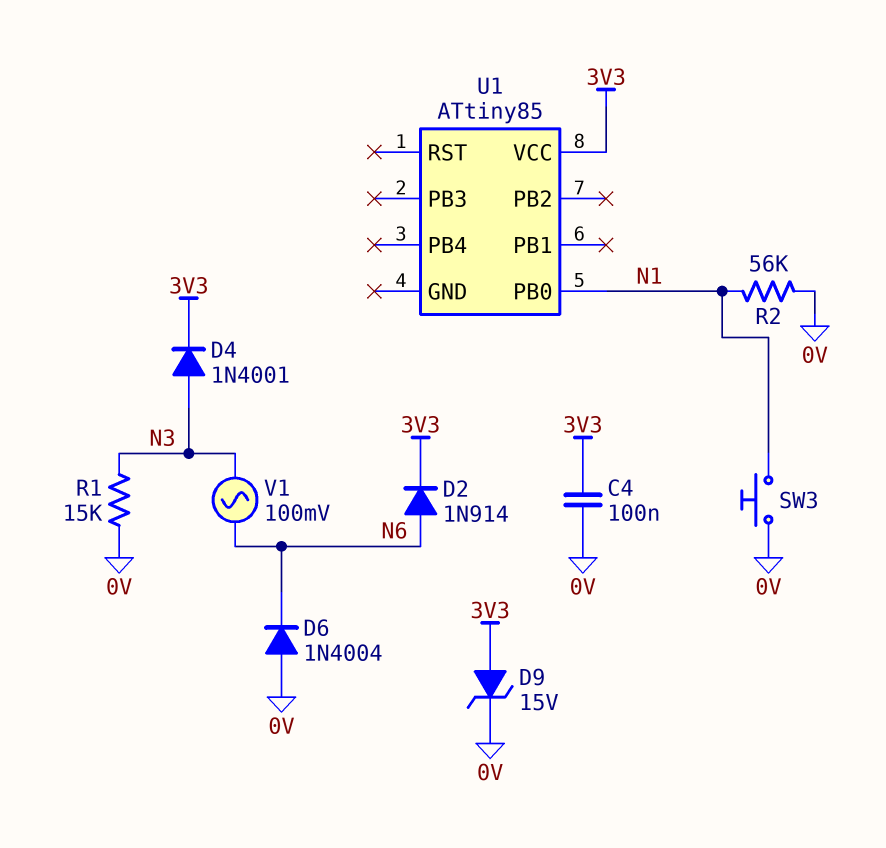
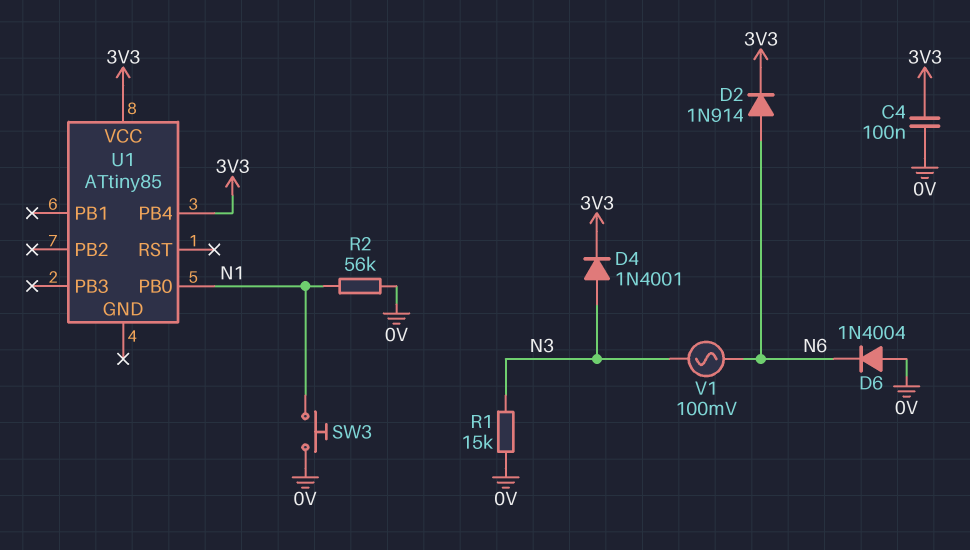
D9: zener 15V (A 3V3, K 0V) -> none
U1 pin PB4: none -> 3V3

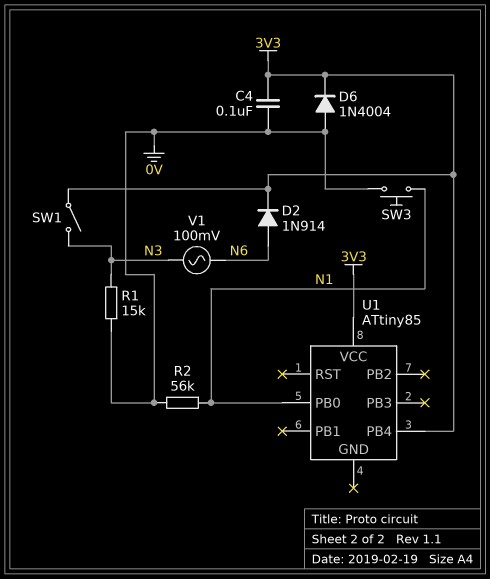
D4: diode 1N4001 (A N3, K 3V3) -> none
D6: diode 1N4004 (A 0V, K N6) -> diode 1N4004 (A 0V, K 3V3)
SW1: none -> switch (3V3, N3)

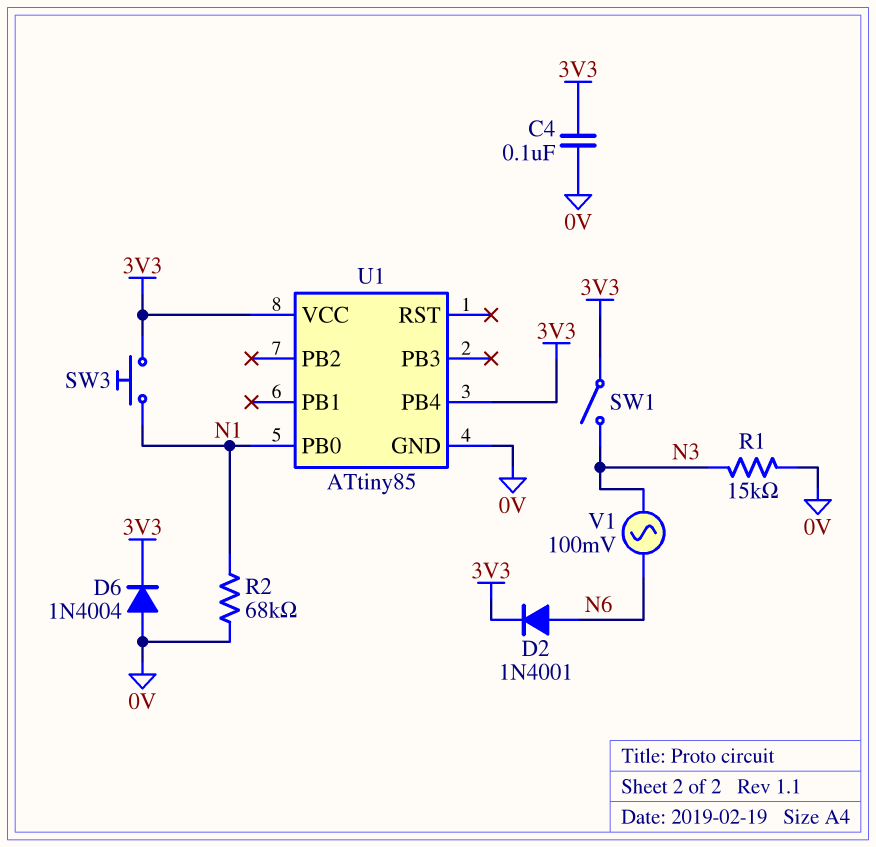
D2: diode 1N914 (A N6, K 3V3) -> diode 1N4001 (A N6, K 3V3)
R2: 56k (0V, N1) -> 68k (0V, N1)
SW3: button (0V, N1) -> button (3V3, N1)
U1 pin GND: none -> 0V

